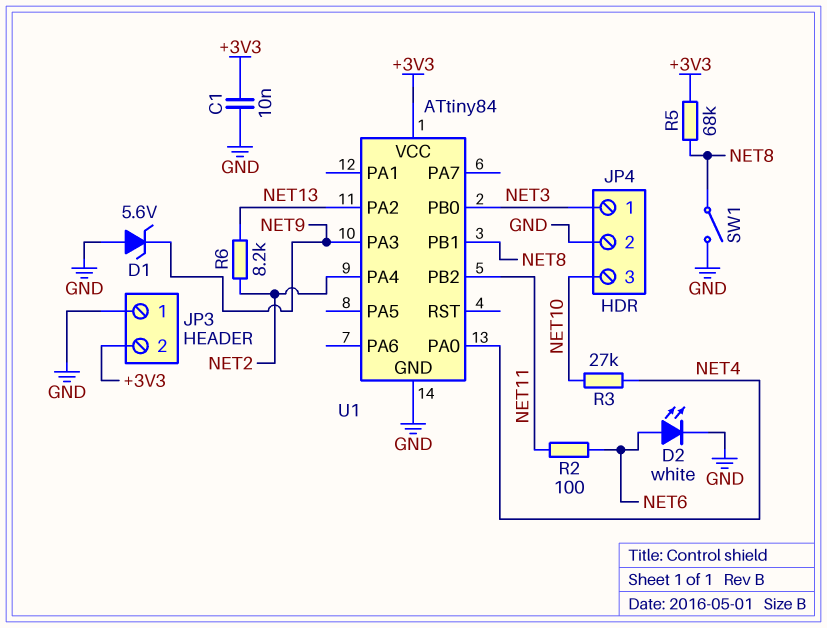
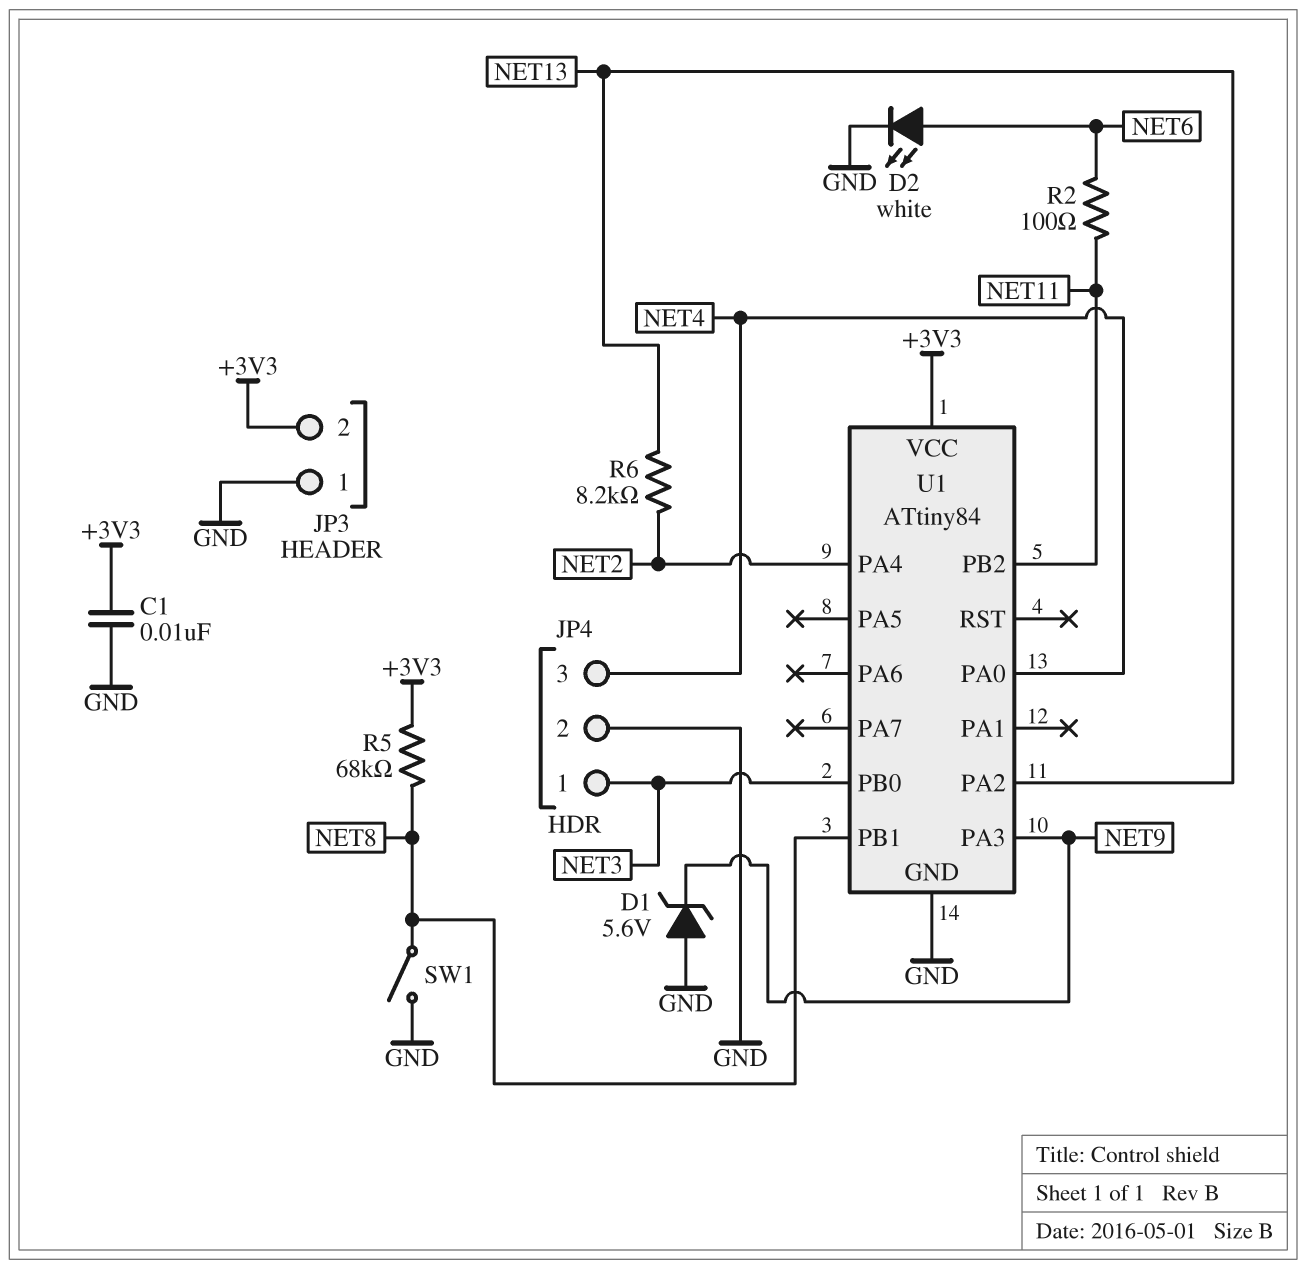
JP4 pin 3: NET10 -> NET4
R3: 27k (NET4, NET10) -> none

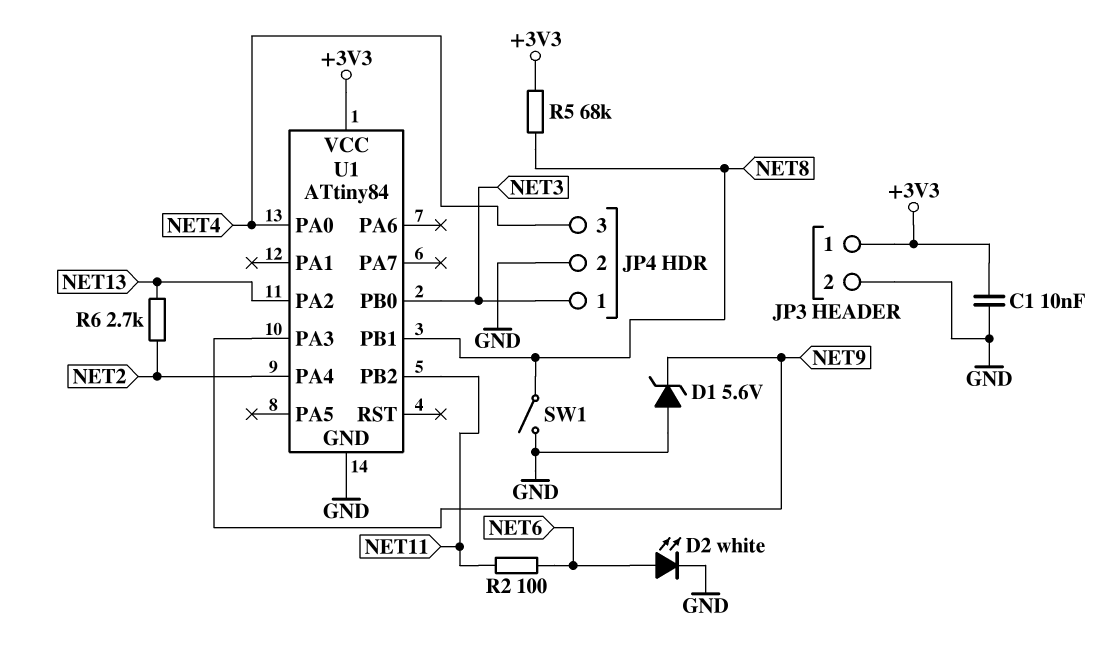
JP3 pin 1: GND -> +3V3
JP3 pin 2: +3V3 -> GND
R6: 8.2k (NET2, NET13) -> 2.7k (NET2, NET13)

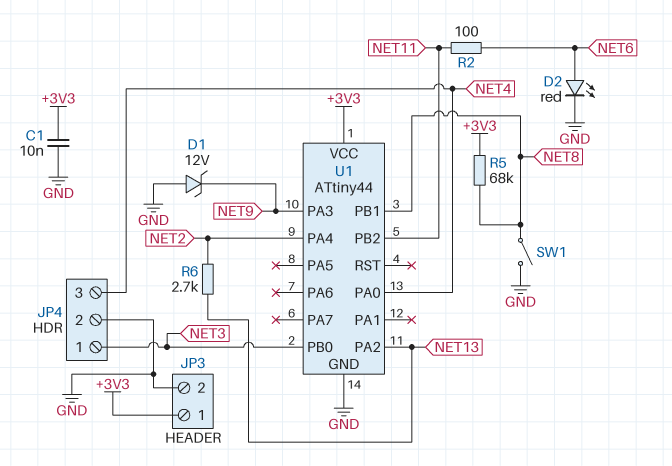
D1: zener 5.6V (A GND, K NET9) -> zener 12V (A GND, K NET9)
D2: LED white (A NET6, K GND) -> LED red (A NET6, K GND)
U1: ATtiny84 -> ATtiny44

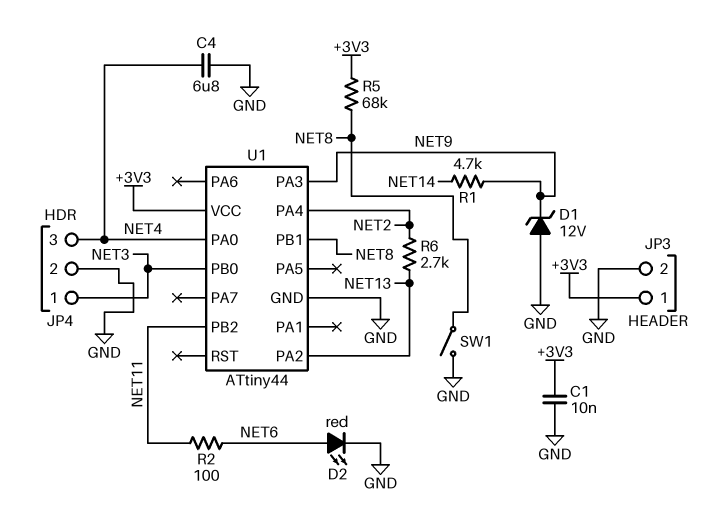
C4: none -> 6.8uF (GND, NET4)
R1: none -> 4.7k (NET9, NET14)

